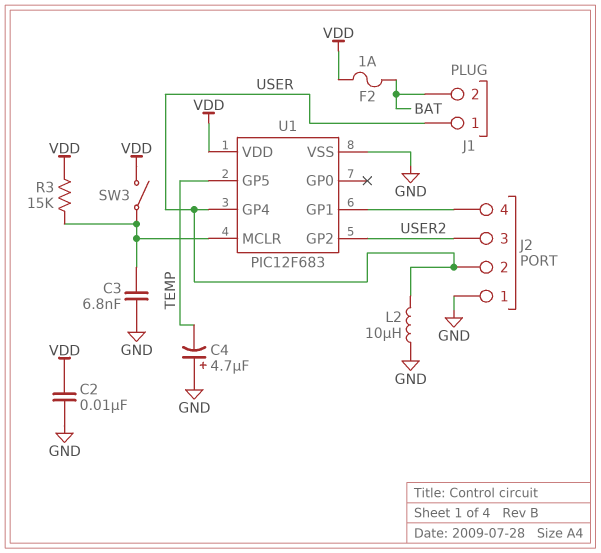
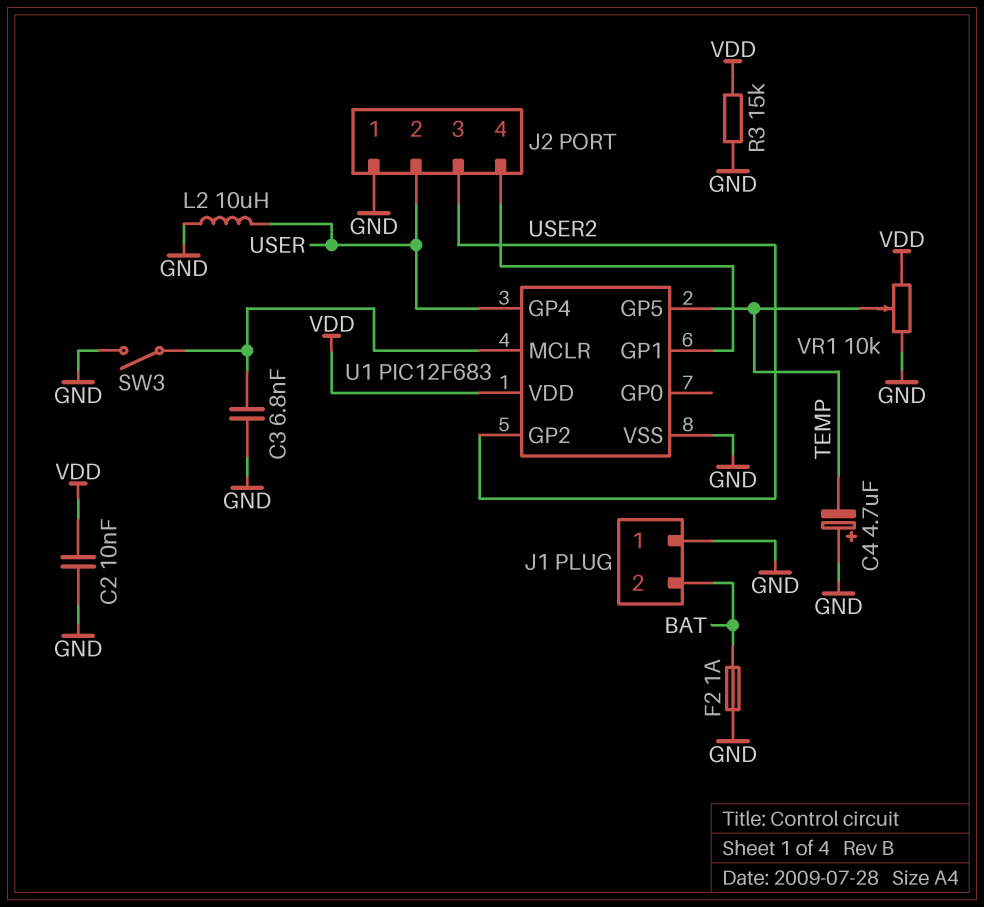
F2: 1A (BAT, VDD) -> 1A (BAT, GND)
J1 pin 1: USER -> GND
R3: 15k (U1/MCLR, VDD) -> 15k (GND, VDD)
SW3: switch (U1/MCLR, VDD) -> switch (GND, U1/MCLR)
VR1: none -> 10k (GND, VDD, wiper TEMP)

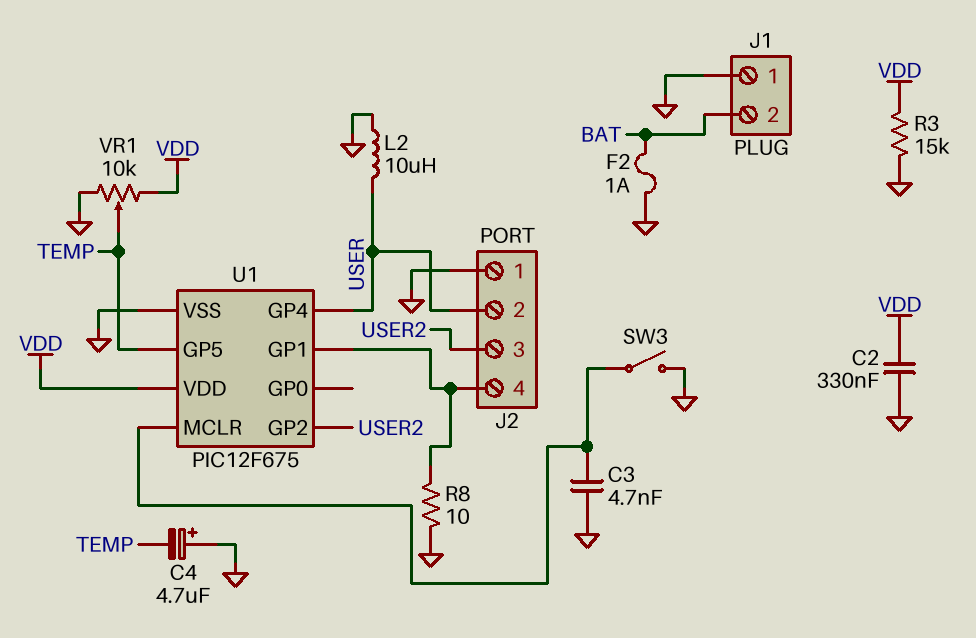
C2: 10nF (GND, VDD) -> 330nF (GND, VDD)
C3: 6.8nF (GND, U1/MCLR) -> 4.7nF (GND, U1/MCLR)
R8: none -> 10 (GND, J2/4)
U1: PIC12F683 -> PIC12F675

